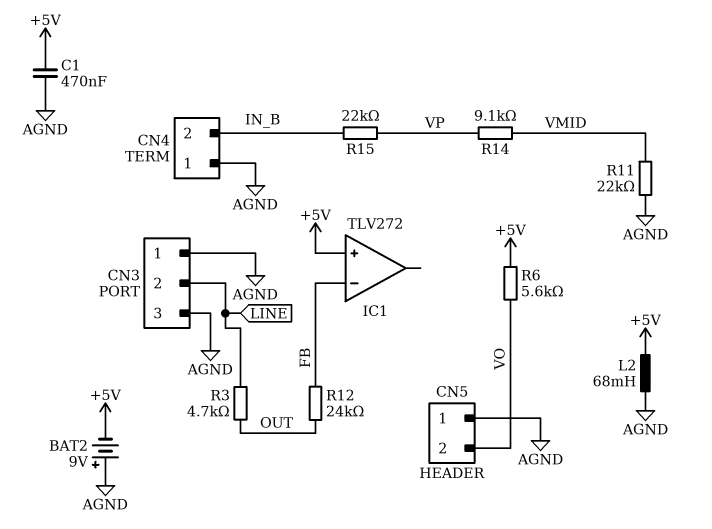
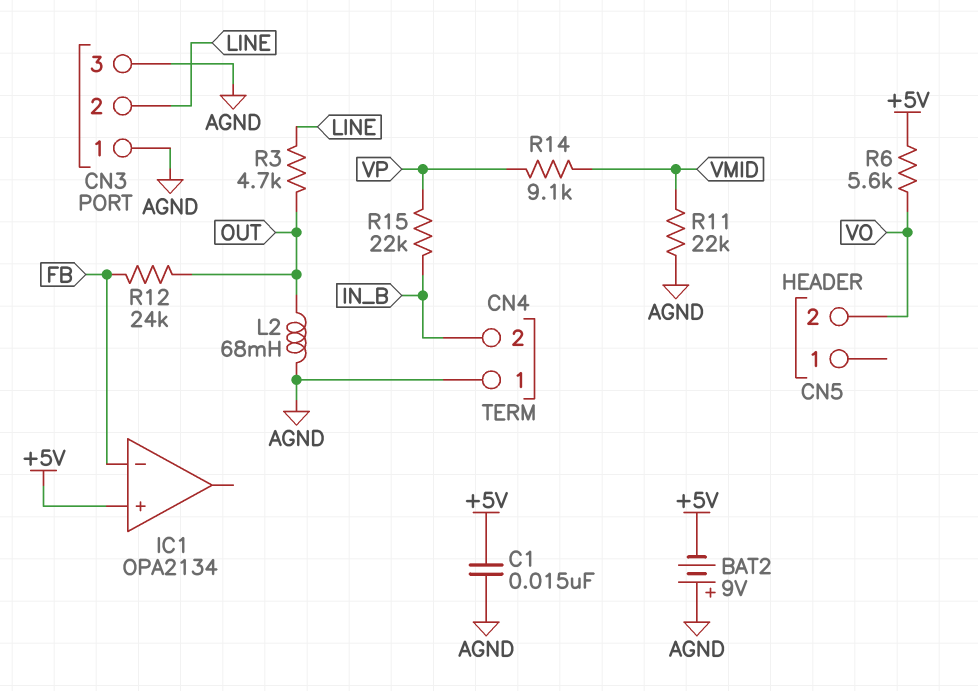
C1: 470nF (+5V, AGND) -> 15nF (+5V, AGND)
CN5 pin 1: AGND -> none
IC1: TLV272 -> OPA2134
L2: 68mH (+5V, AGND) -> 68mH (AGND, OUT)

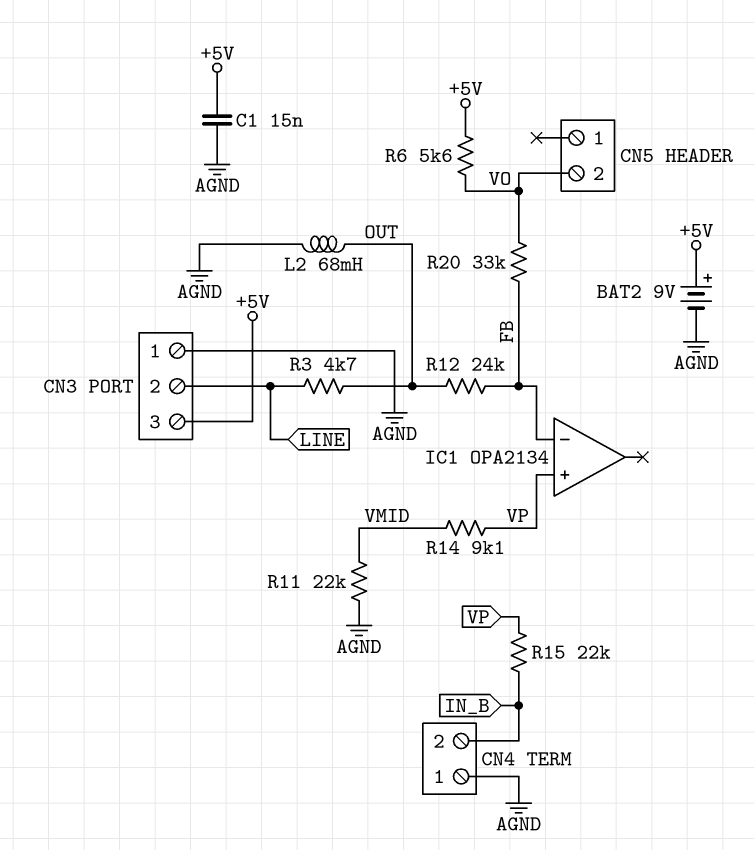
BAT2: 9V (plus AGND, minus +5V) -> 9V (plus +5V, minus AGND)
CN3 pin 3: AGND -> +5V
IC1 pin in+: +5V -> VP
R20: none -> 33k (FB, VO)

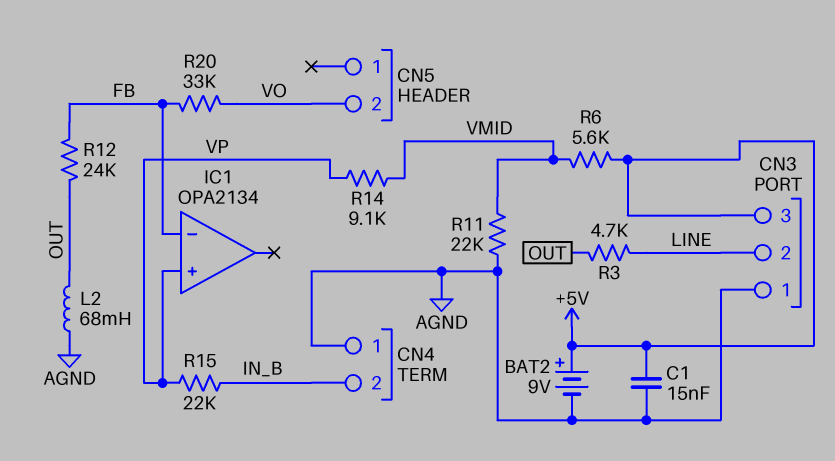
R6: 5.6k (+5V, VO) -> 5.6k (+5V, VMID)

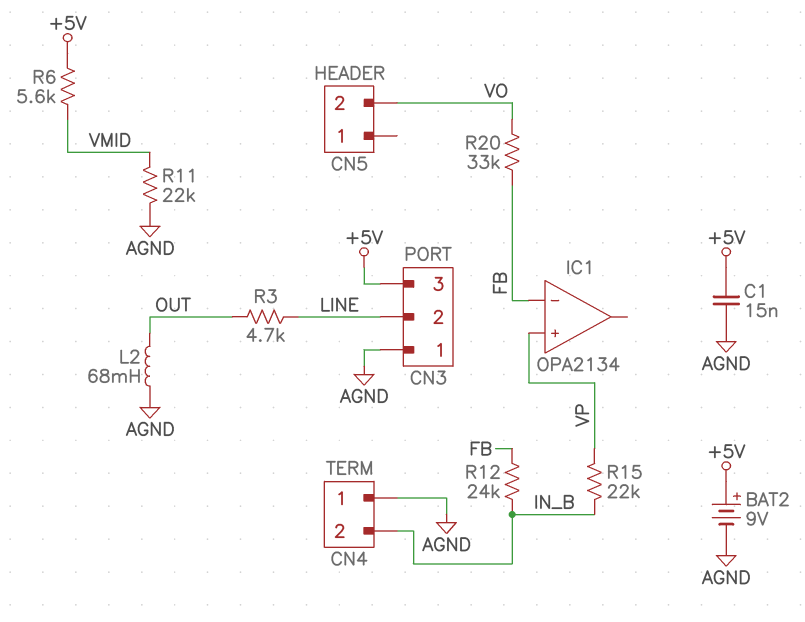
R12: 24k (FB, OUT) -> 24k (FB, IN_B)
R14: 9.1k (VMID, VP) -> none

